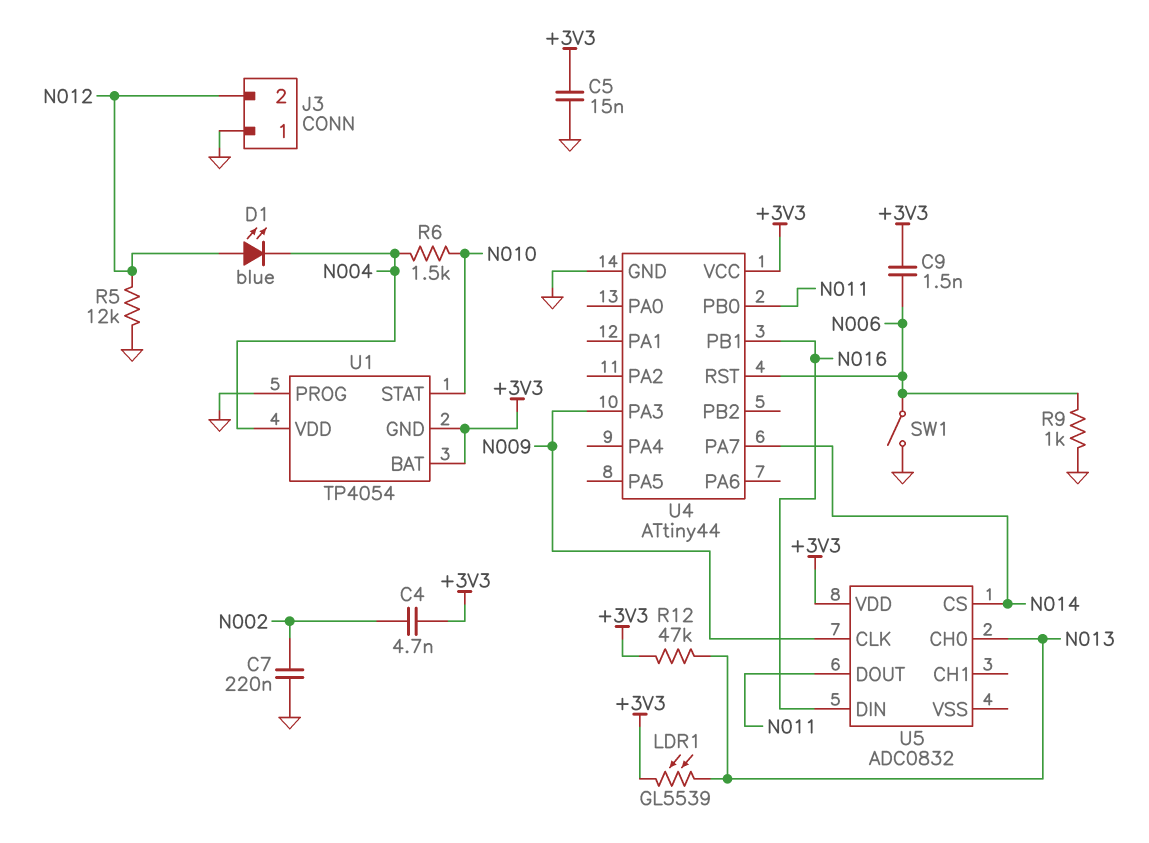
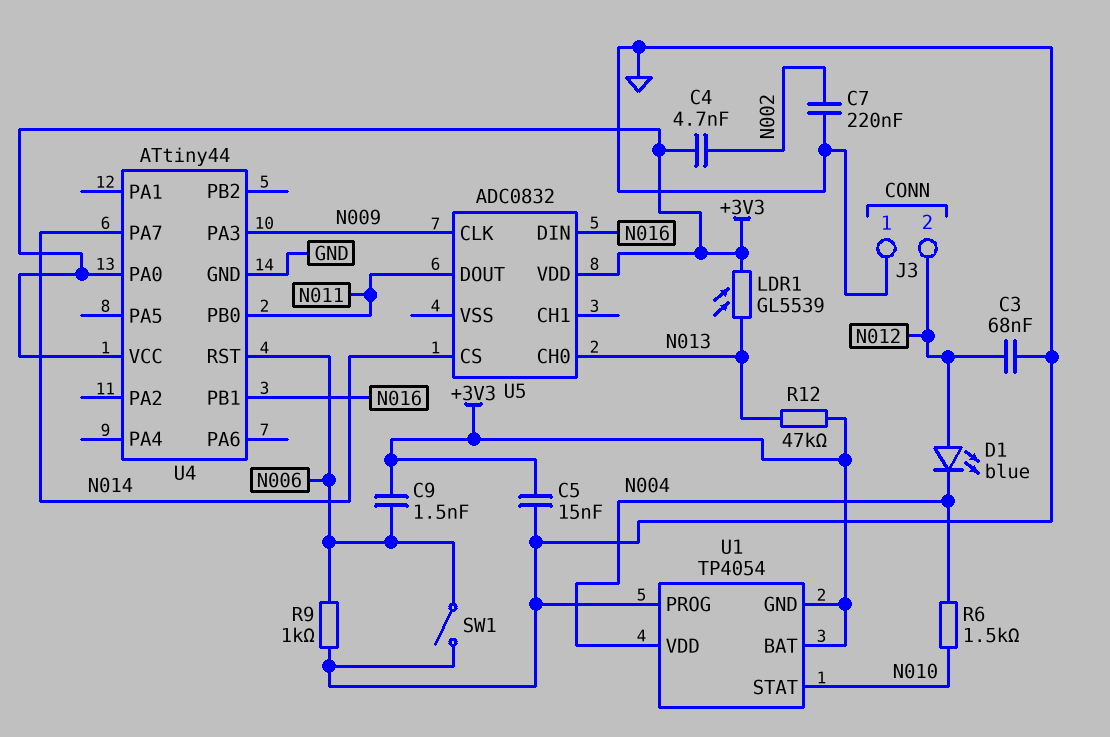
C3: none -> 68nF (GND, N012)
R5: 12k (GND, N012) -> none
U4 pin PA0: none -> +3V3

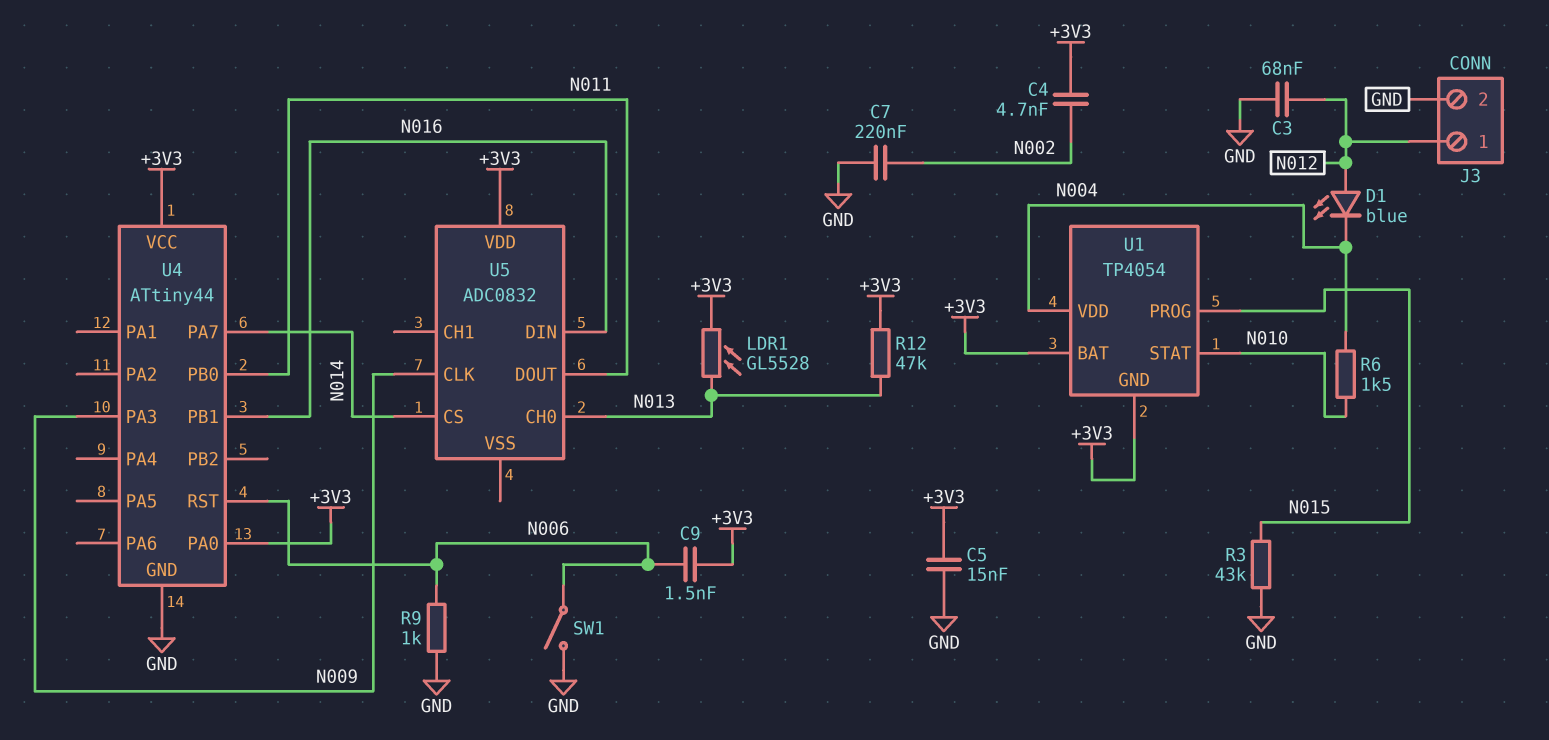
J3 pin 1: GND -> N012
J3 pin 2: N012 -> GND
LDR1: GL5539 (+3V3, N013) -> GL5528 (+3V3, N013)
R3: none -> 43k (GND, N015)
U1 pin PROG: GND -> N015

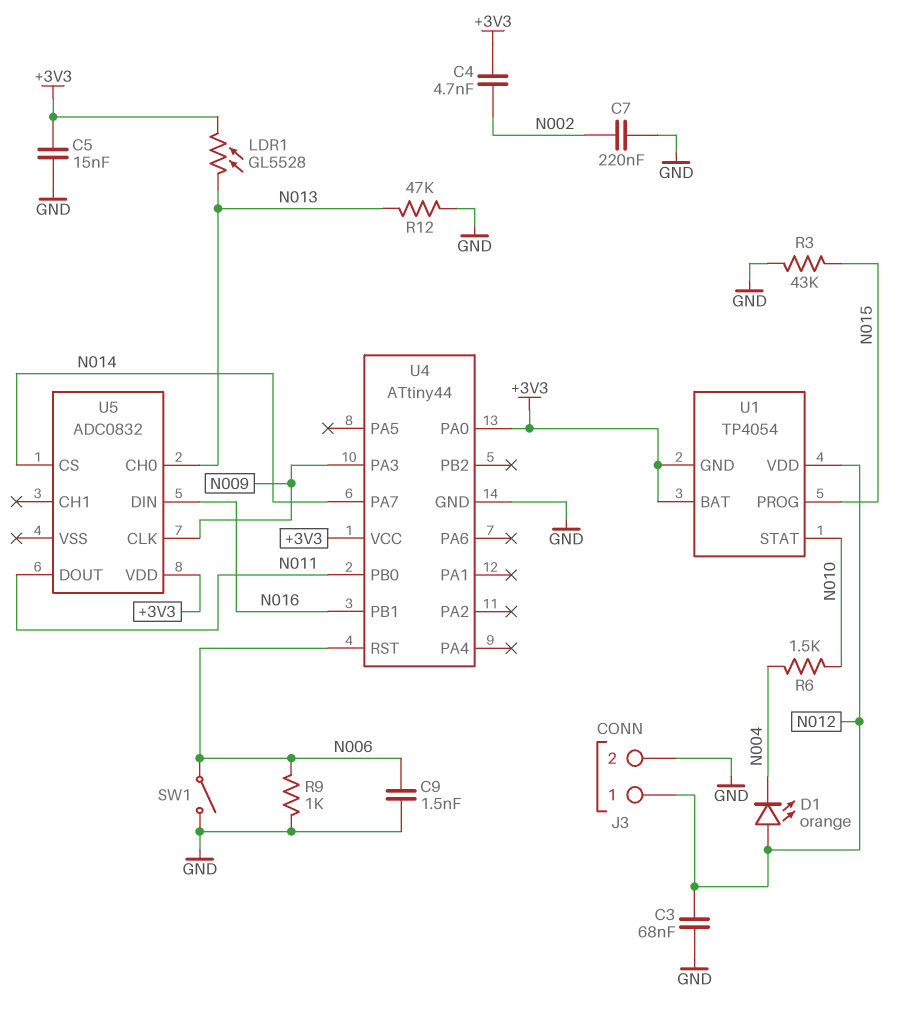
C9: 1.5nF (+3V3, N006) -> 1.5nF (GND, N006)
D1: LED blue (A N012, K N004) -> LED orange (A N012, K N004)
R12: 47k (+3V3, N013) -> 47k (GND, N013)
U1 pin VDD: N004 -> N012

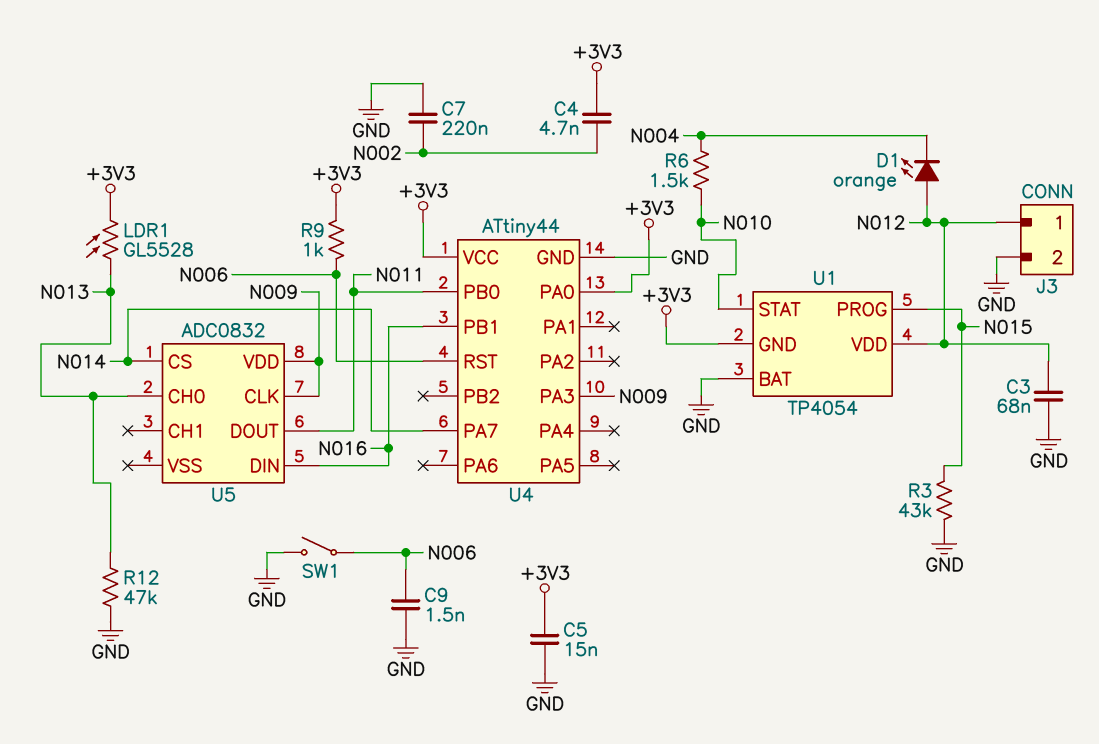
R9: 1k (GND, N006) -> 1k (+3V3, N006)
U1 pin BAT: +3V3 -> GND
U5 pin VDD: +3V3 -> N009

